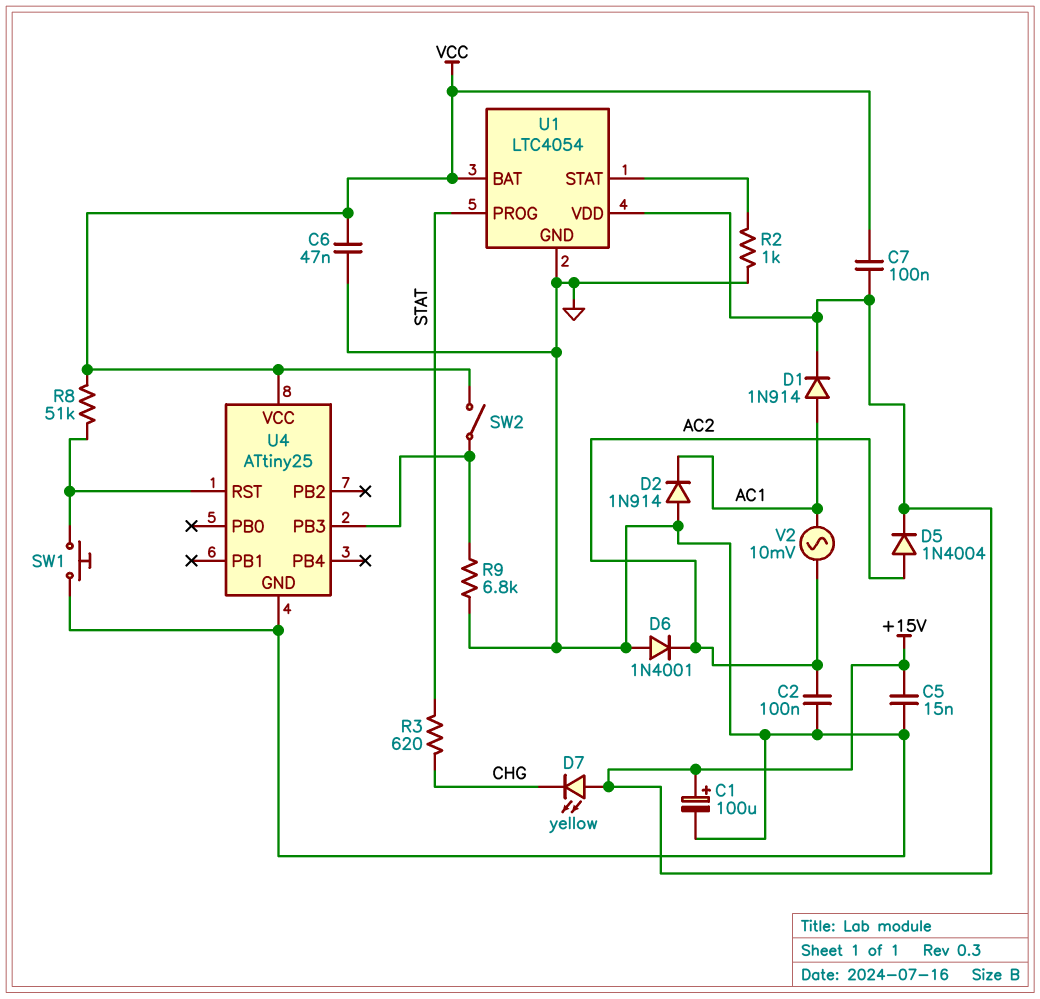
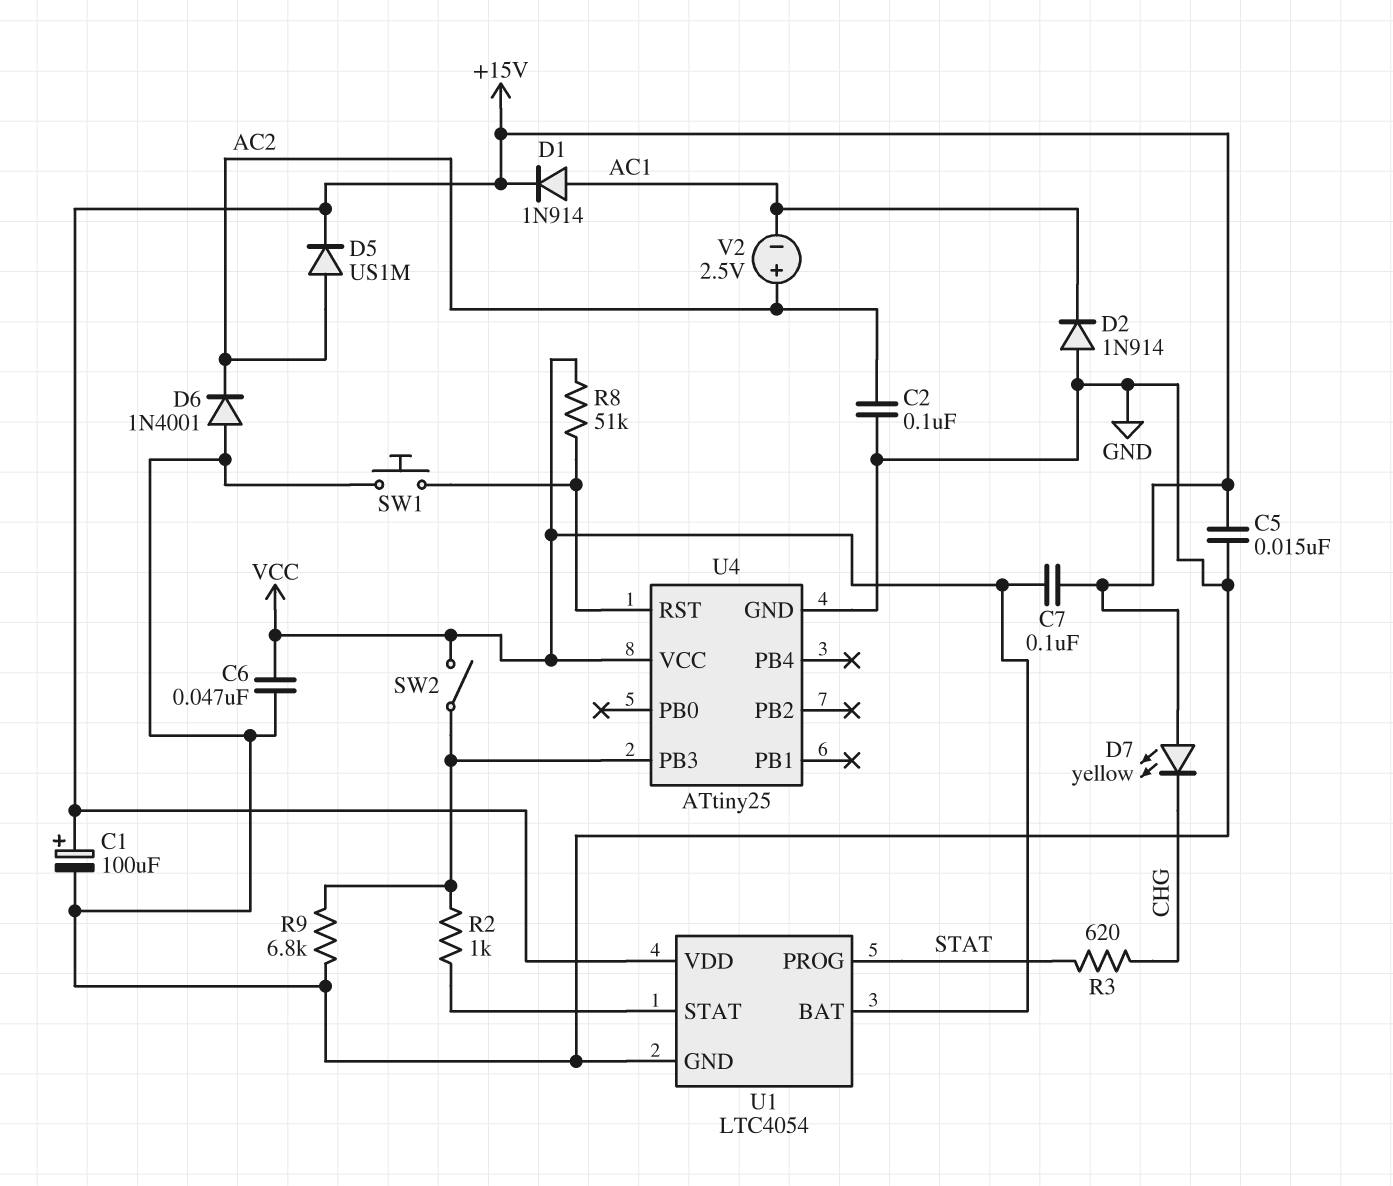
D5: diode 1N4004 (A AC2, K +15V) -> diode US1M (A AC2, K +15V)
R2: 1k (GND, U1/STAT) -> 1k (U1/STAT, U4/PB3)
V2: AC 10mV (AC1, AC2) -> 2.5V (plus AC2, minus AC1)

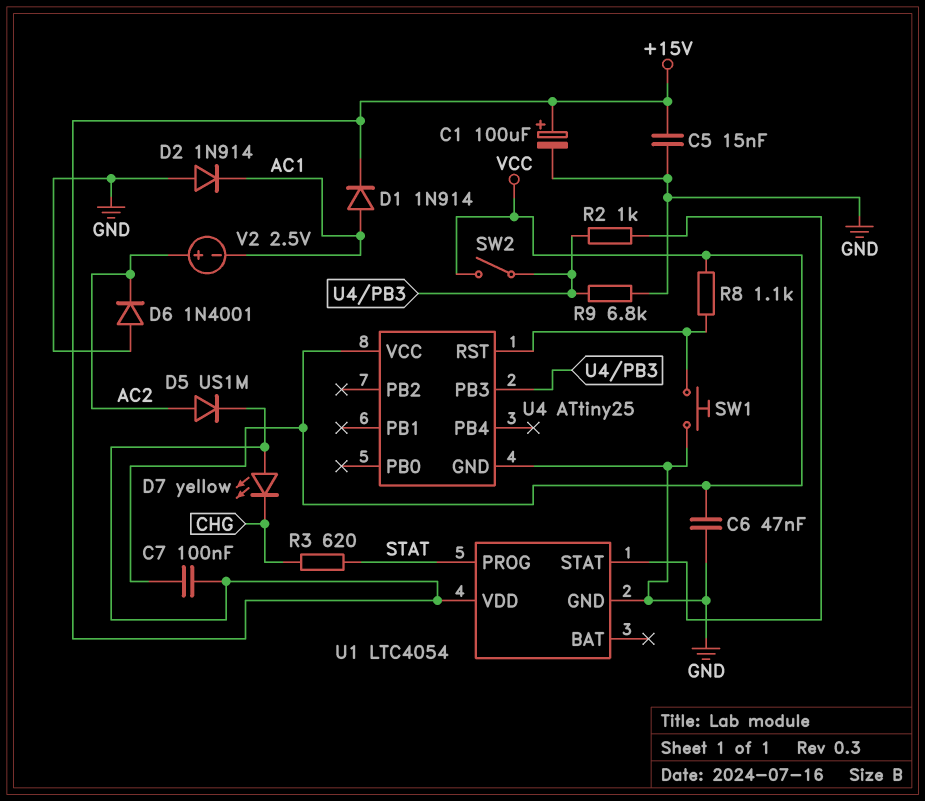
C2: 100nF (AC2, GND) -> none
R8: 51k (U4/RST, VCC) -> 1.1k (U4/RST, VCC)
U1 pin BAT: VCC -> none

